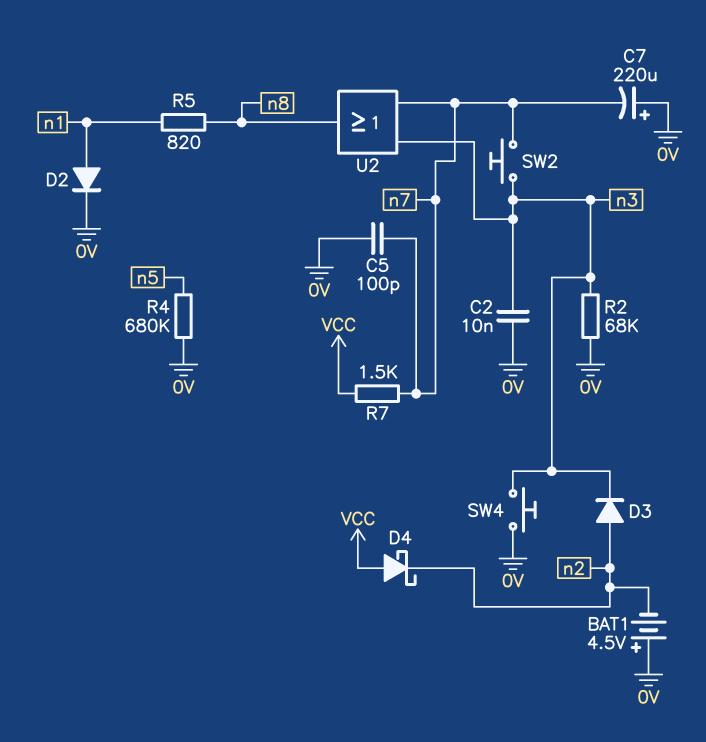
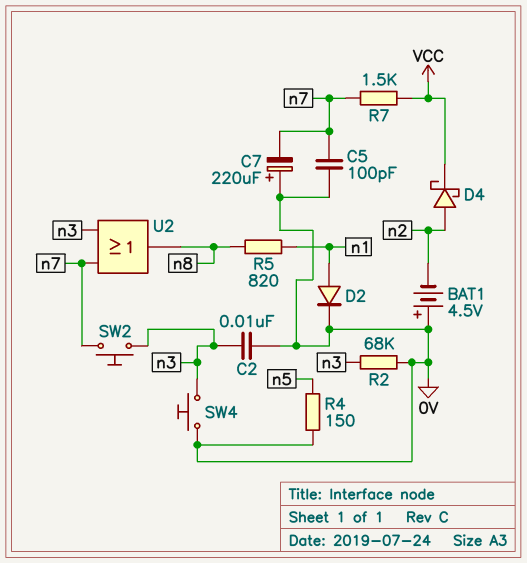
D3: diode (A n2, K n3) -> none
D4: schottky (A VCC, K n2) -> schottky (A n2, K VCC)
R4: 680k (0V, n5) -> 150 (0V, n5)

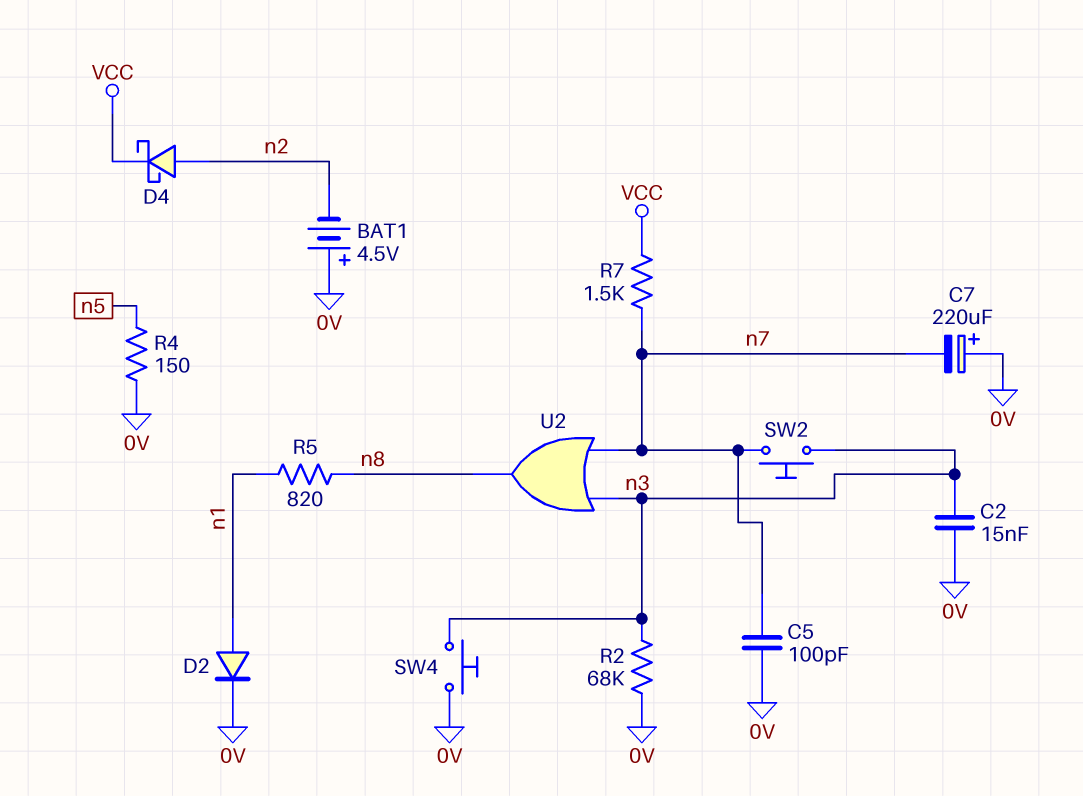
C2: 10nF (0V, n3) -> 15nF (0V, n3)

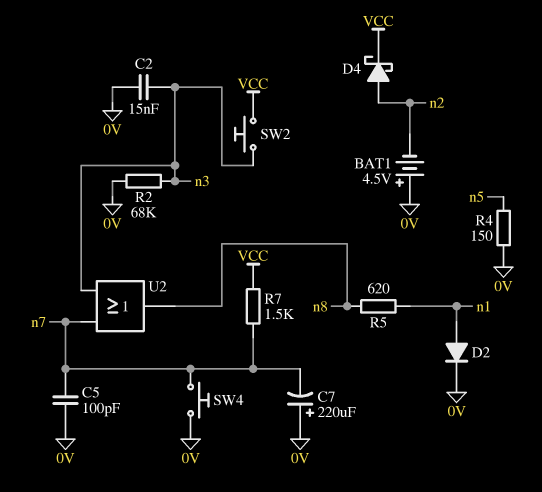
R5: 820 (n1, n8) -> 620 (n1, n8)
SW2: button (n3, n7) -> button (VCC, n3)
SW4: button (0V, n3) -> button (0V, n7)

